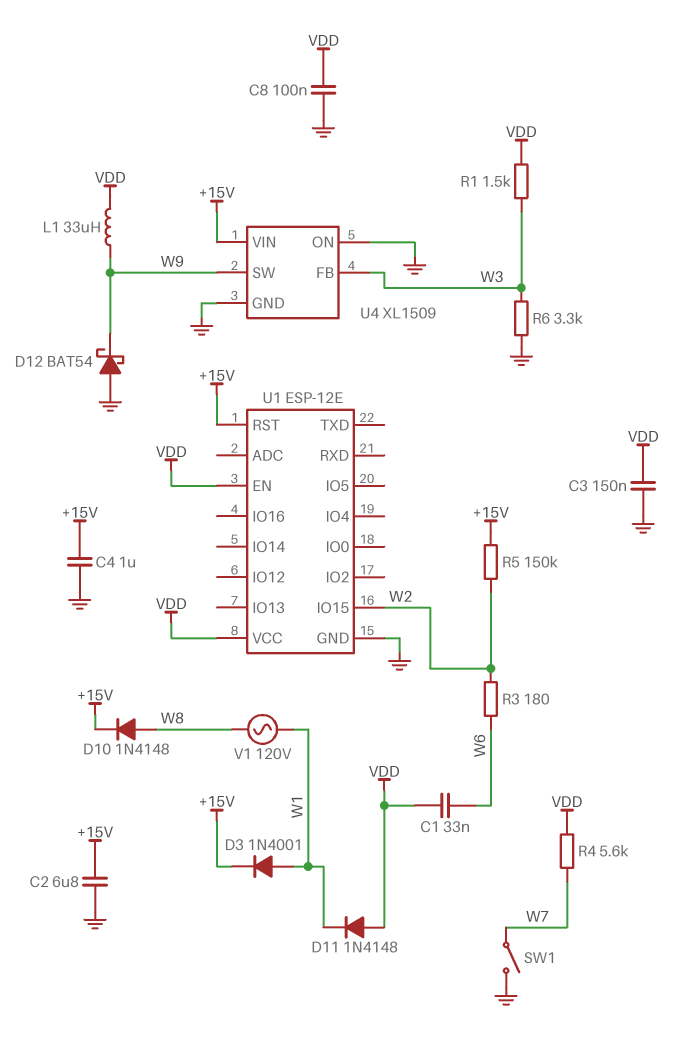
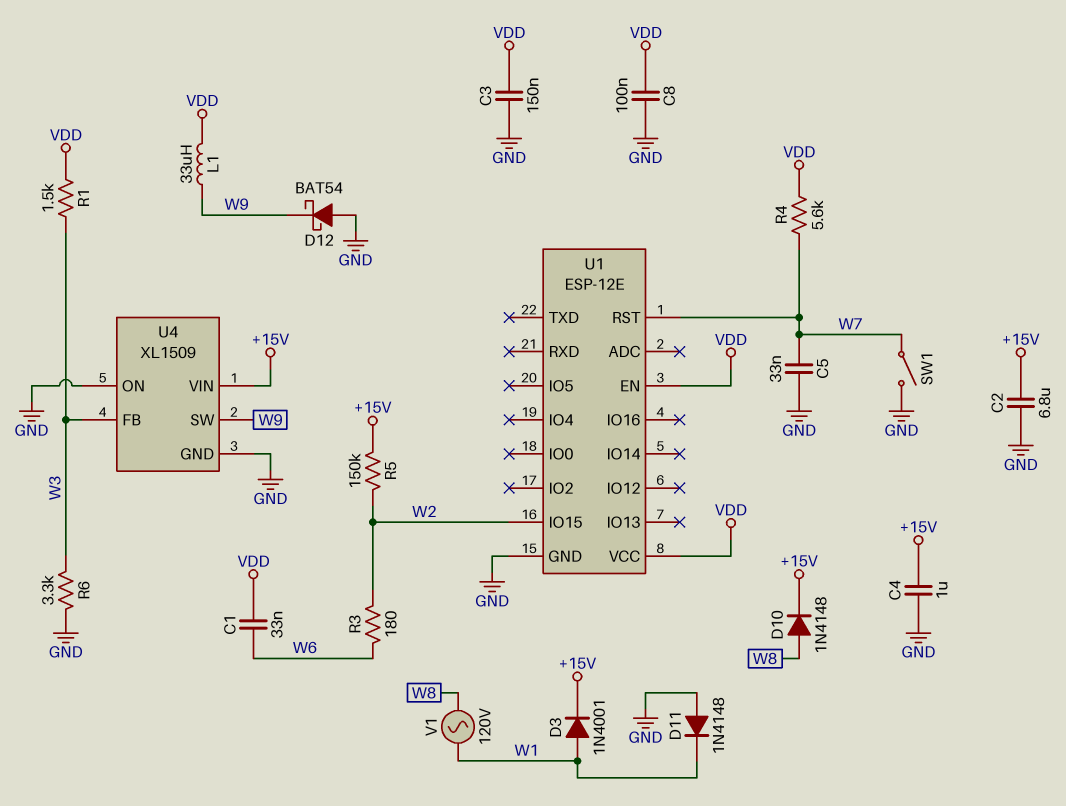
C5: none -> 33nF (GND, W7)
D11: diode 1N4148 (A VDD, K W1) -> diode 1N4148 (A GND, K W1)
U1 pin RST: +15V -> W7

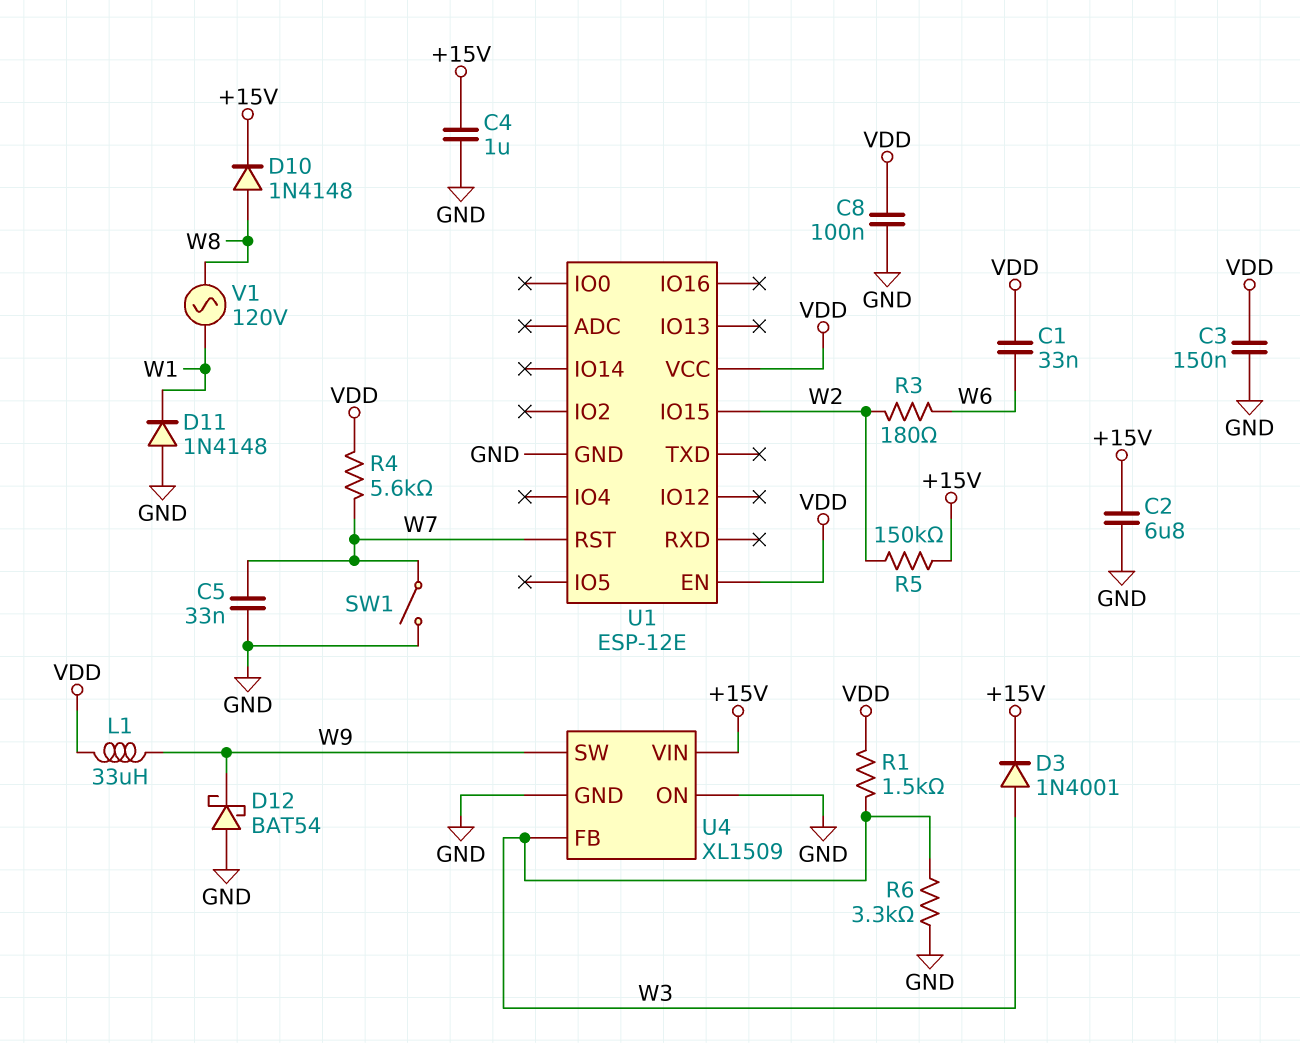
D3: diode 1N4001 (A W1, K +15V) -> diode 1N4001 (A W3, K +15V)

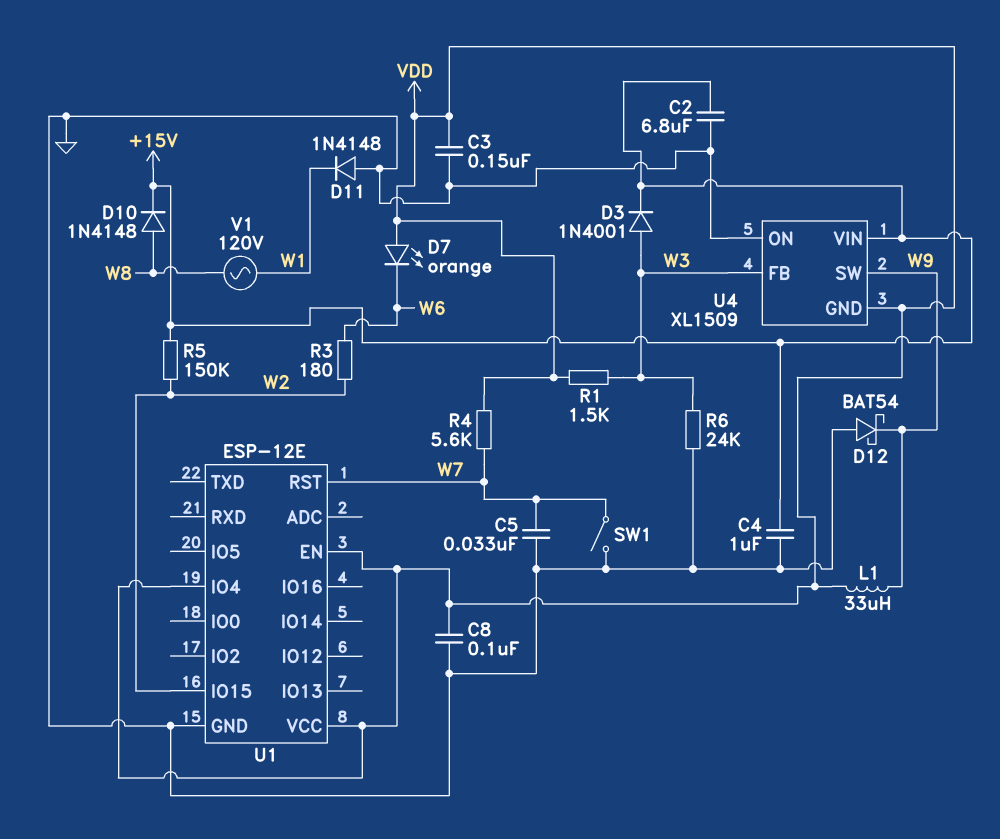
C1: 33nF (VDD, W6) -> none
D7: none -> LED orange (A VDD, K W6)
R6: 3.3k (GND, W3) -> 24k (GND, W3)
U1 pin IO4: none -> VDD
U4 pin GND: GND -> VDD

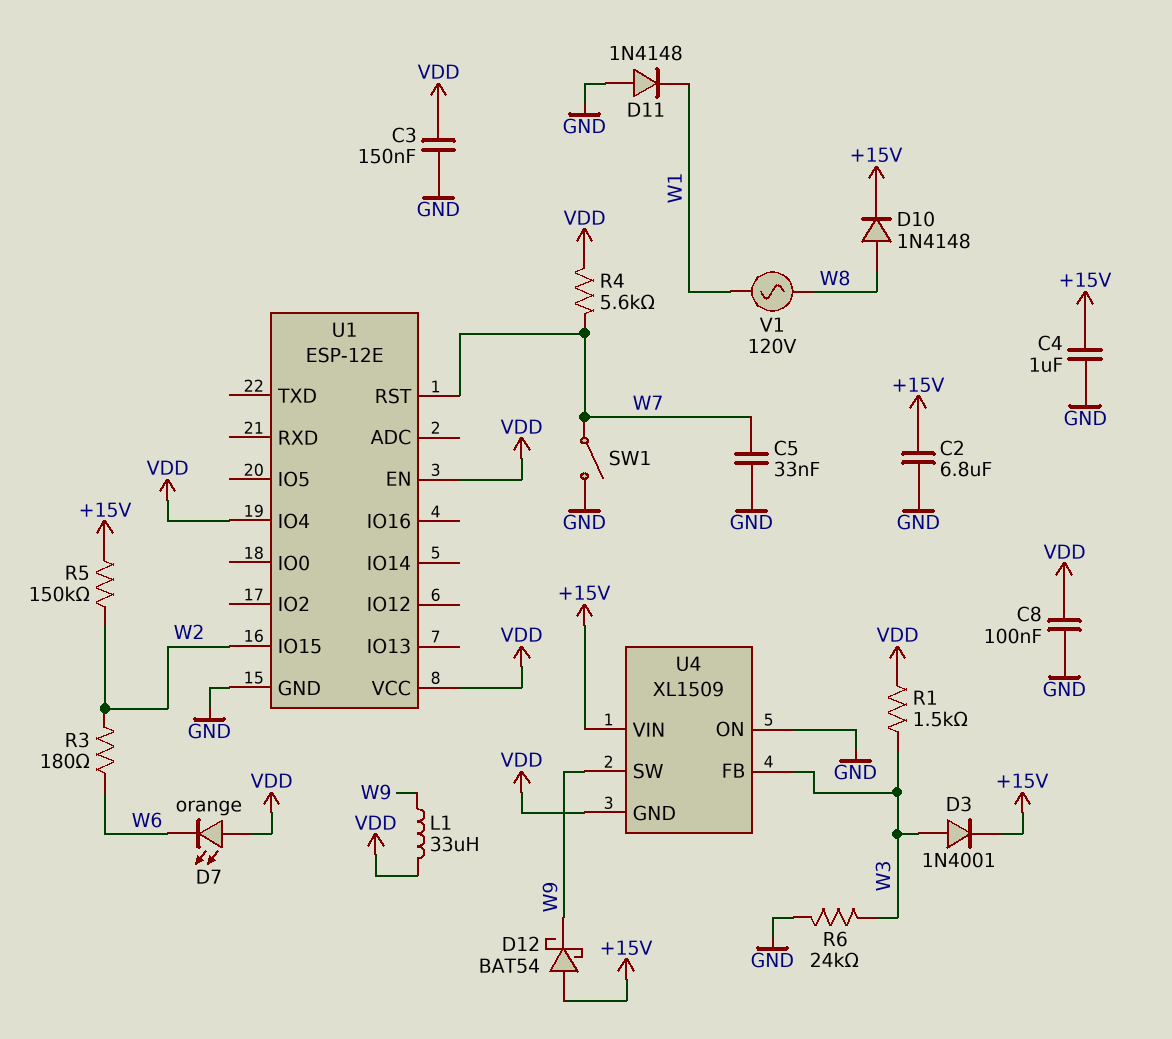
D12: schottky BAT54 (A GND, K W9) -> schottky BAT54 (A +15V, K W9)

